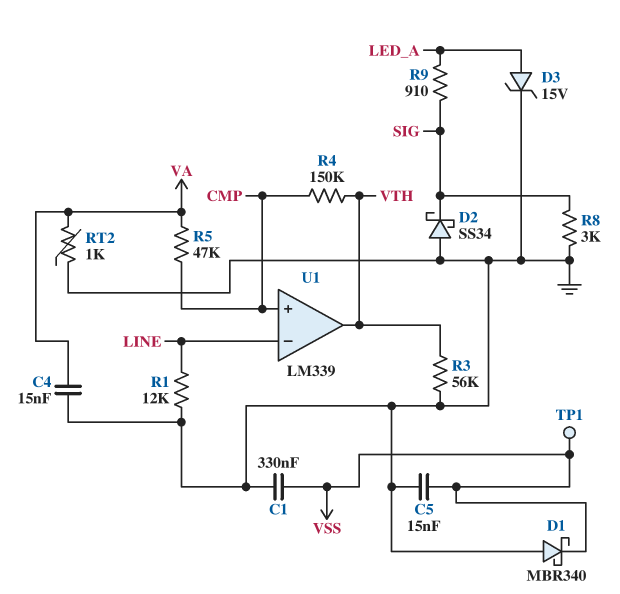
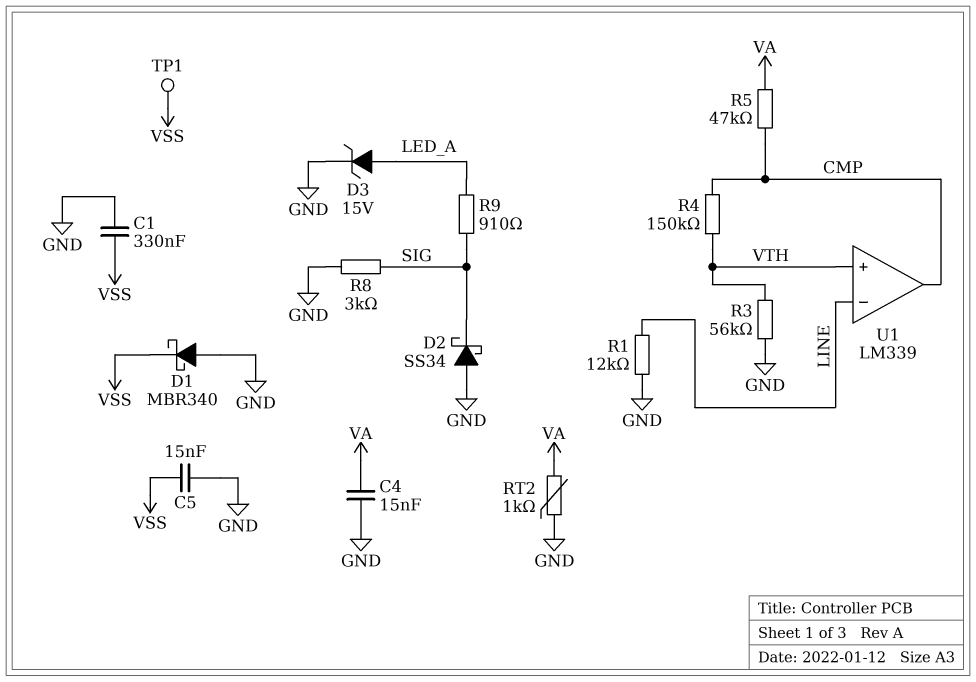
U1 pin in+: CMP -> VTH
U1 pin out: VTH -> CMP

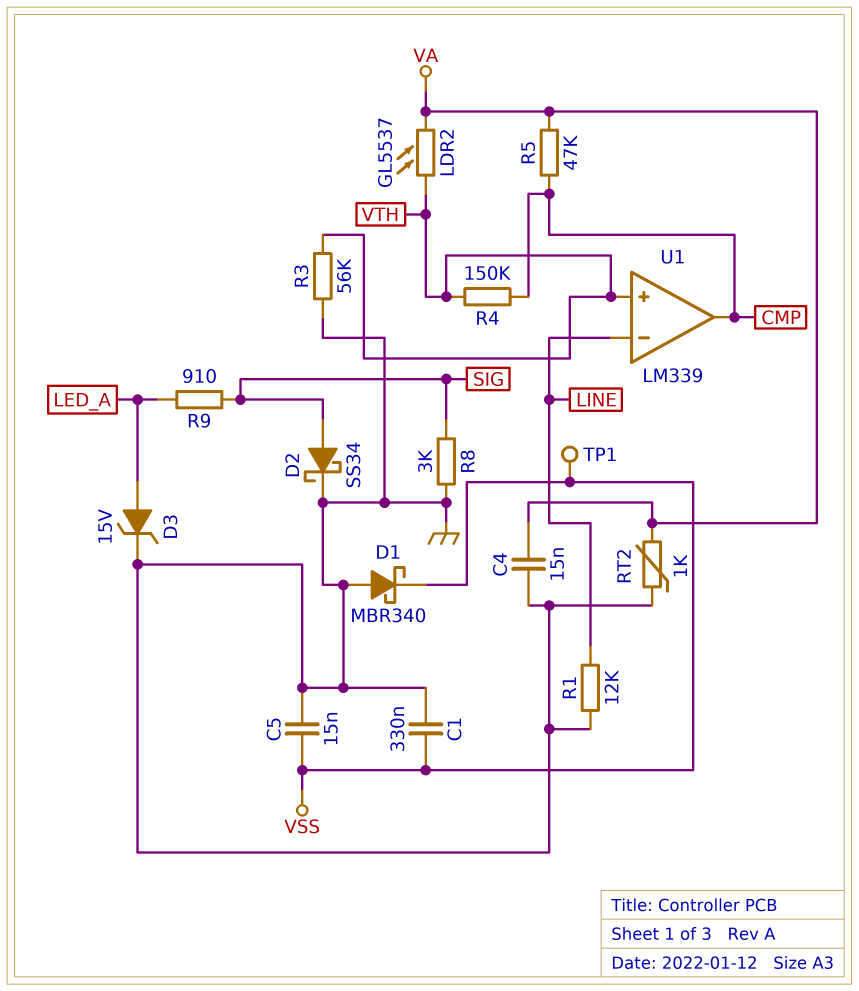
D2: schottky SS34 (A GND, K SIG) -> schottky SS34 (A SIG, K GND)
LDR2: none -> GL5537 (VA, VTH)

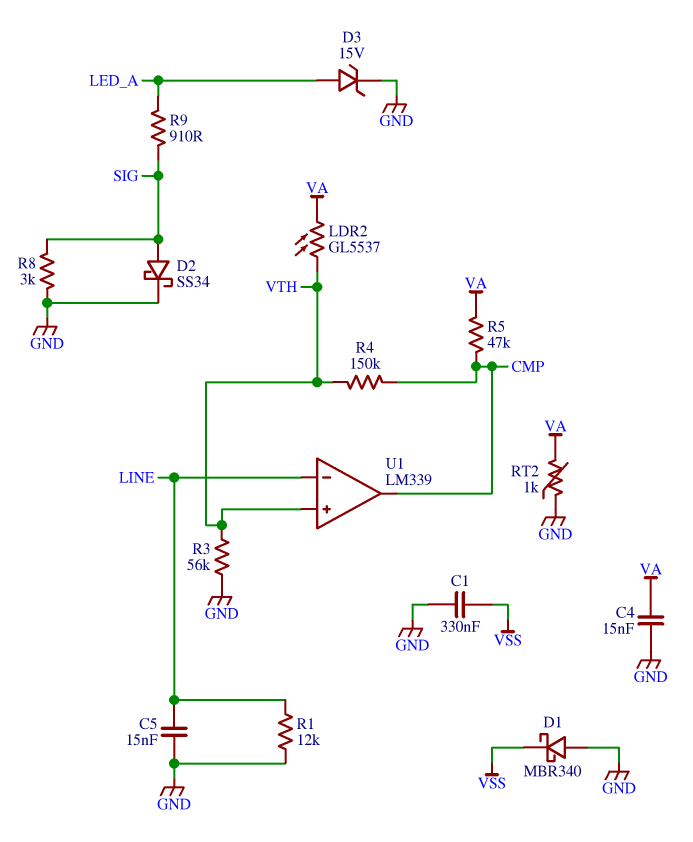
C5: 15nF (GND, VSS) -> 15nF (GND, LINE)
TP1: test point (VSS) -> none

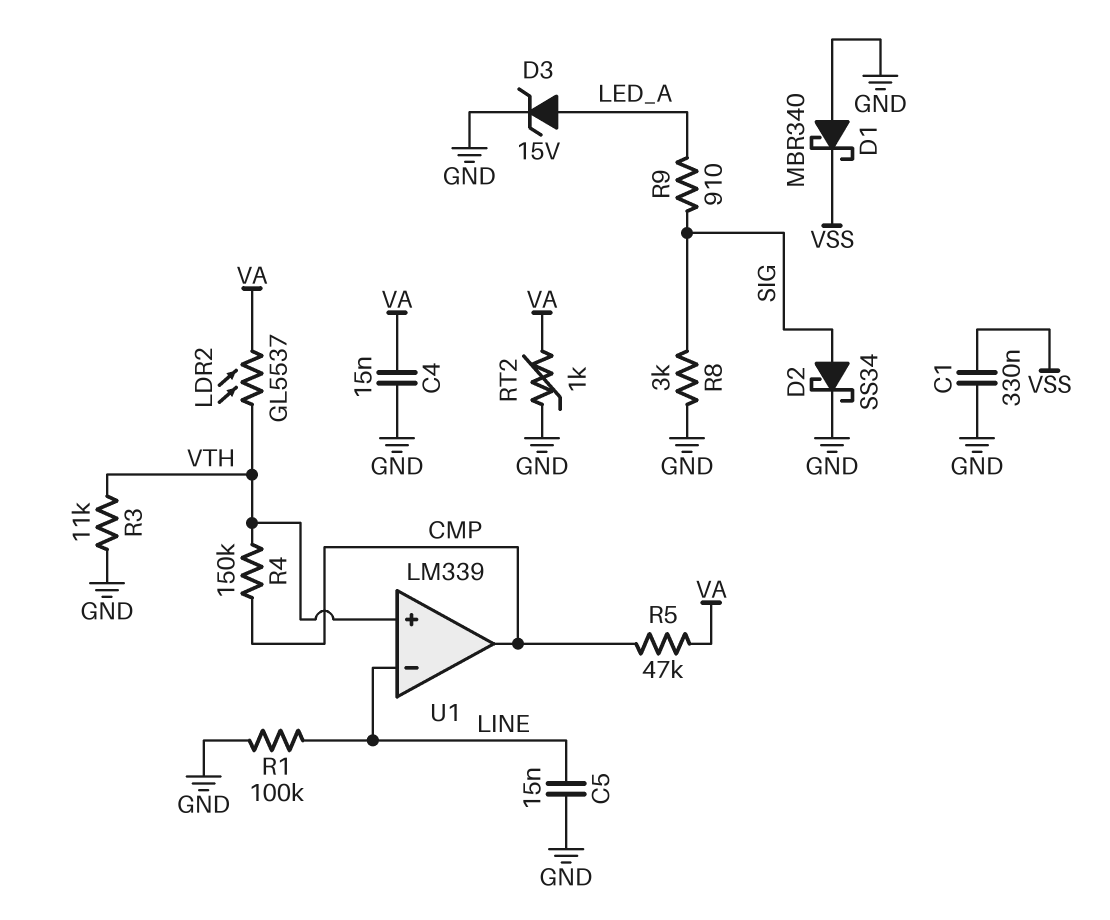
R1: 12k (GND, LINE) -> 100k (GND, LINE)
R3: 56k (GND, VTH) -> 11k (GND, VTH)

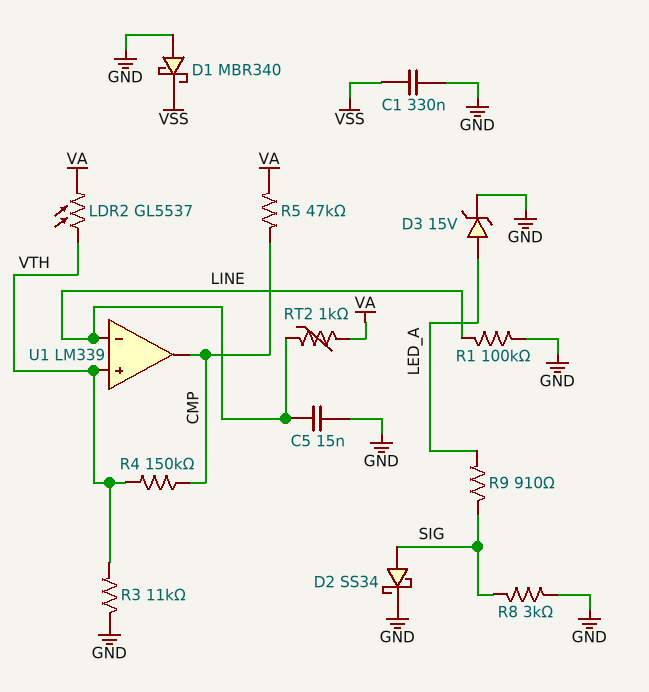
C4: 15nF (GND, VA) -> none
RT2: 1k (GND, VA) -> 1k (LINE, VA)

